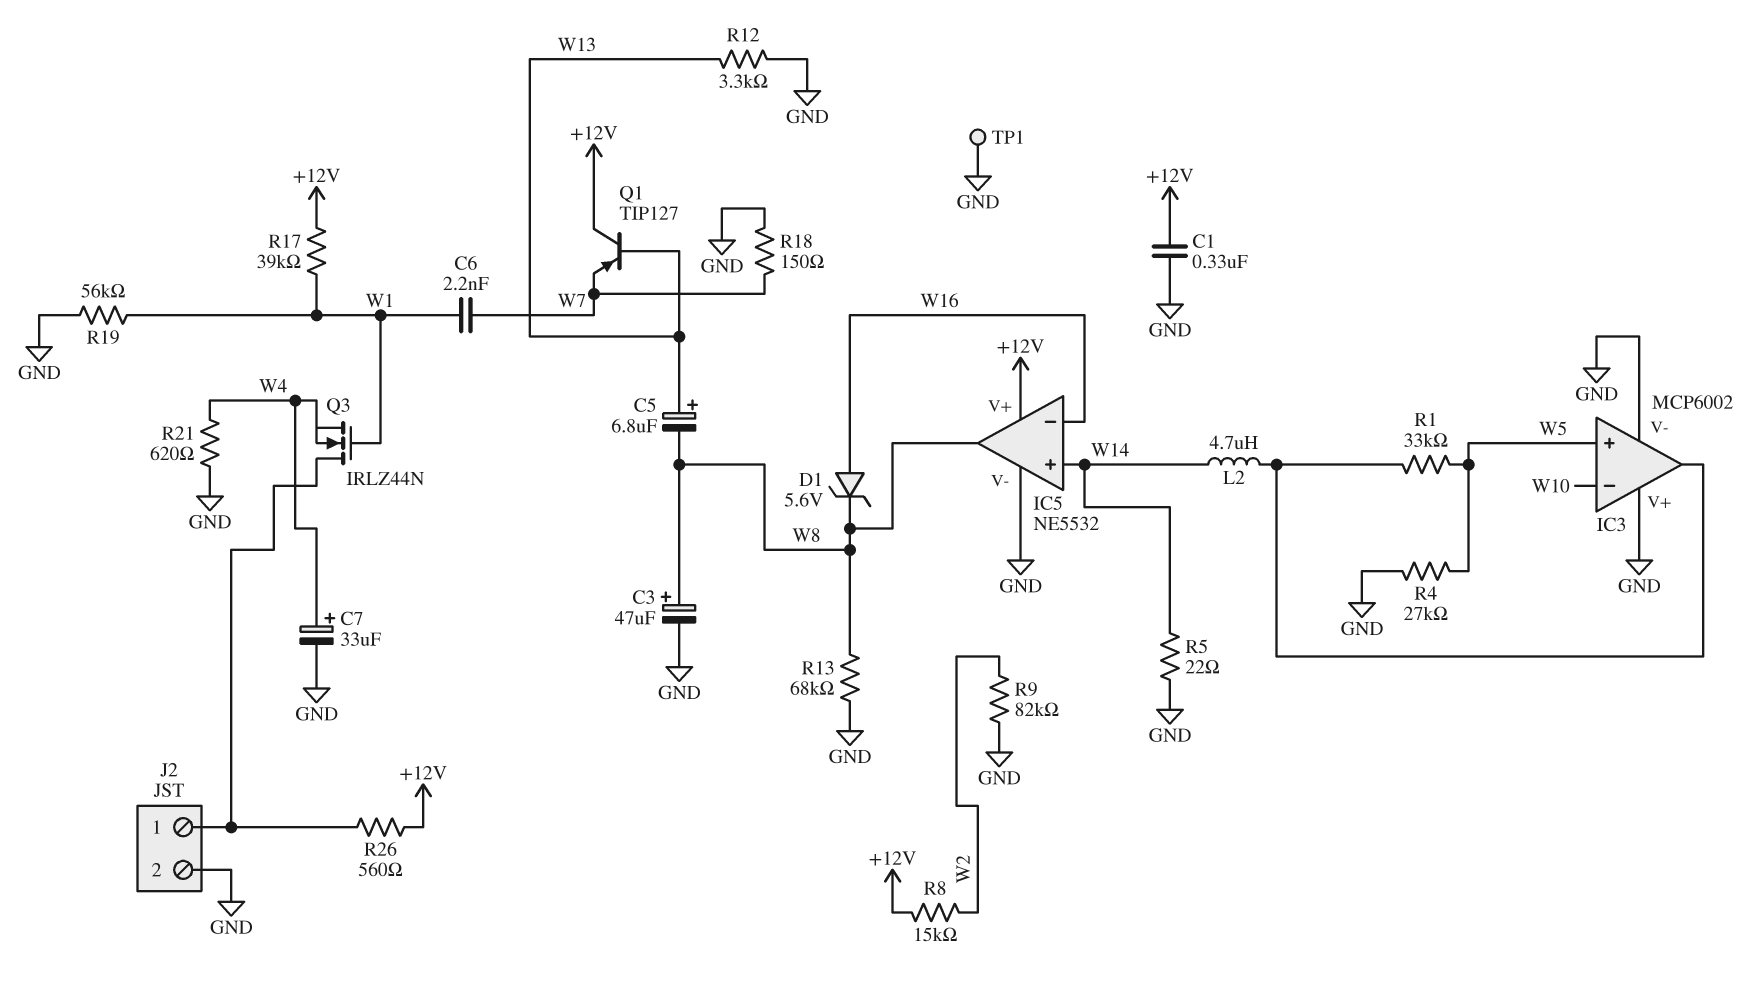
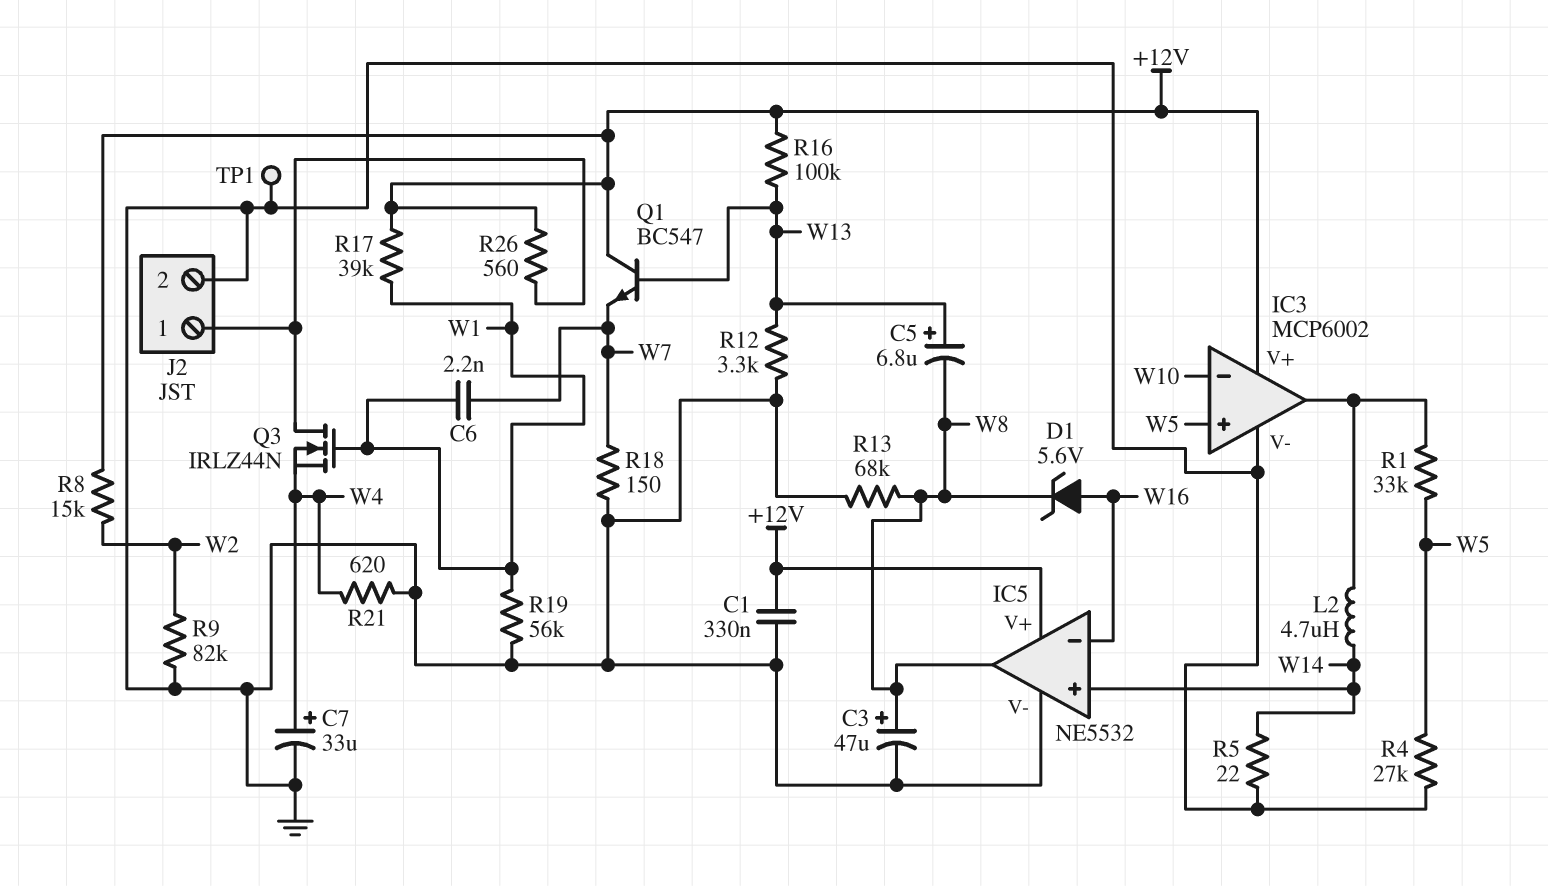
IC3 pin V+: GND -> +12V
Q1: PNP TIP127 (B W13, C +12V, E W7) -> NPN BC547 (B W13, C +12V, E W7)
R16: none -> 100k (+12V, W13)

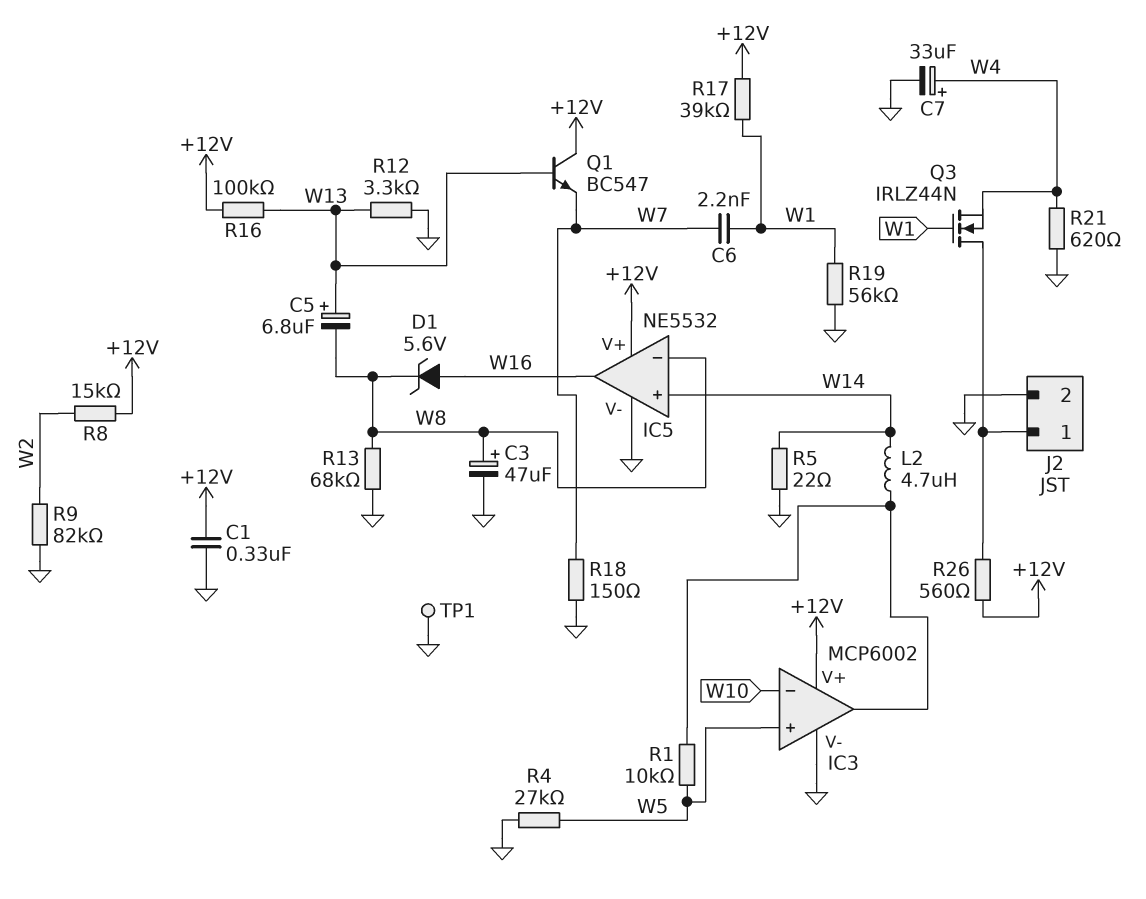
IC5 pin in-: W16 -> W8
IC5 pin out: W8 -> W16
R1: 33k (IC3/out, W5) -> 10k (IC3/out, W5)

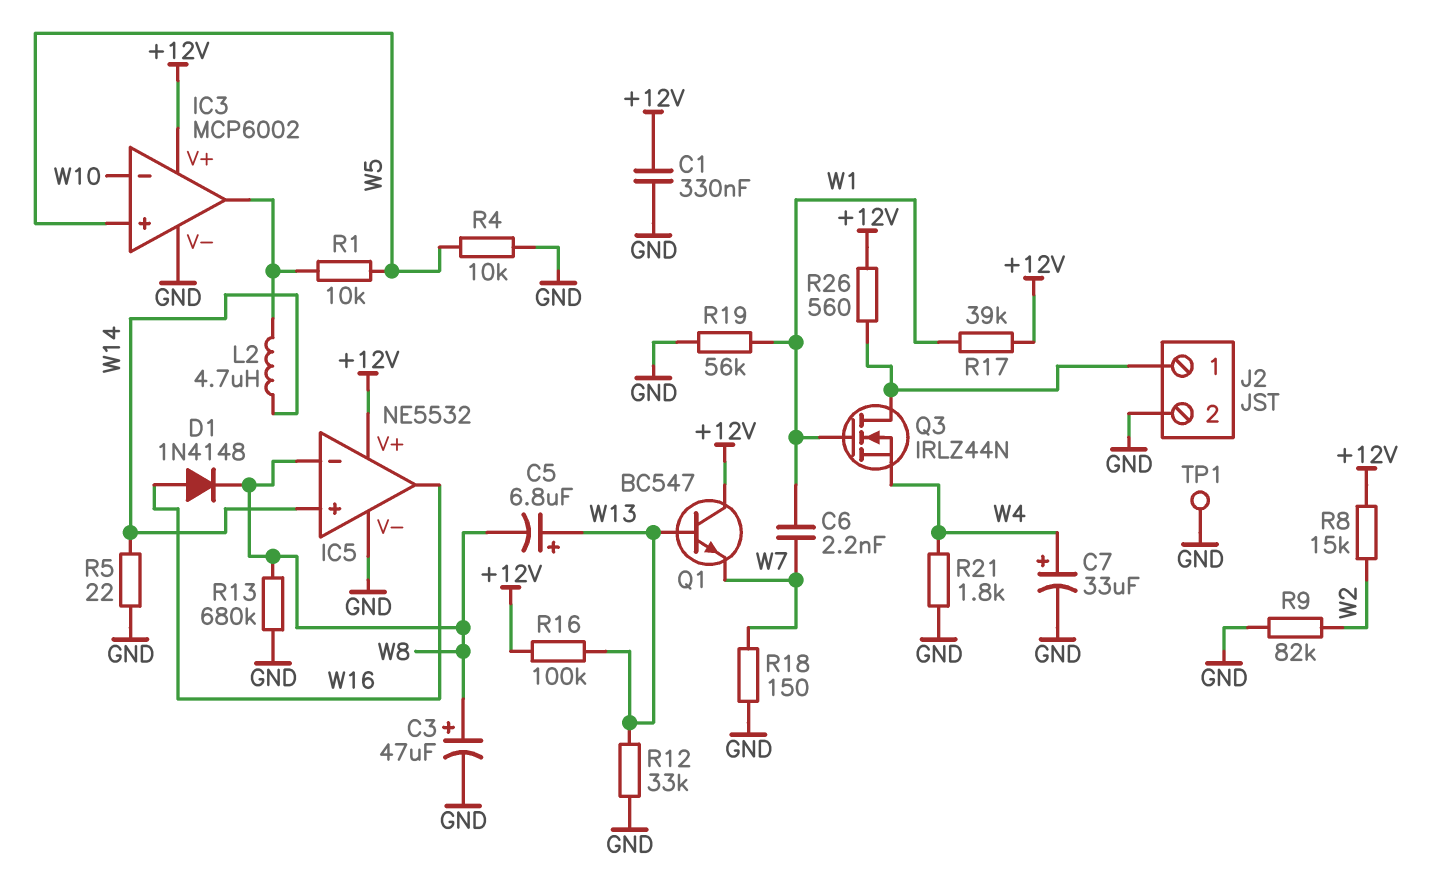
D1: zener 5.6V (A W16, K W8) -> diode 1N4148 (A W16, K W8)
R4: 27k (GND, W5) -> 10k (GND, W5)
R12: 3.3k (GND, W13) -> 33k (GND, W13)
R13: 68k (GND, W8) -> 680k (GND, W8)
R21: 620 (GND, W4) -> 1.8k (GND, W4)

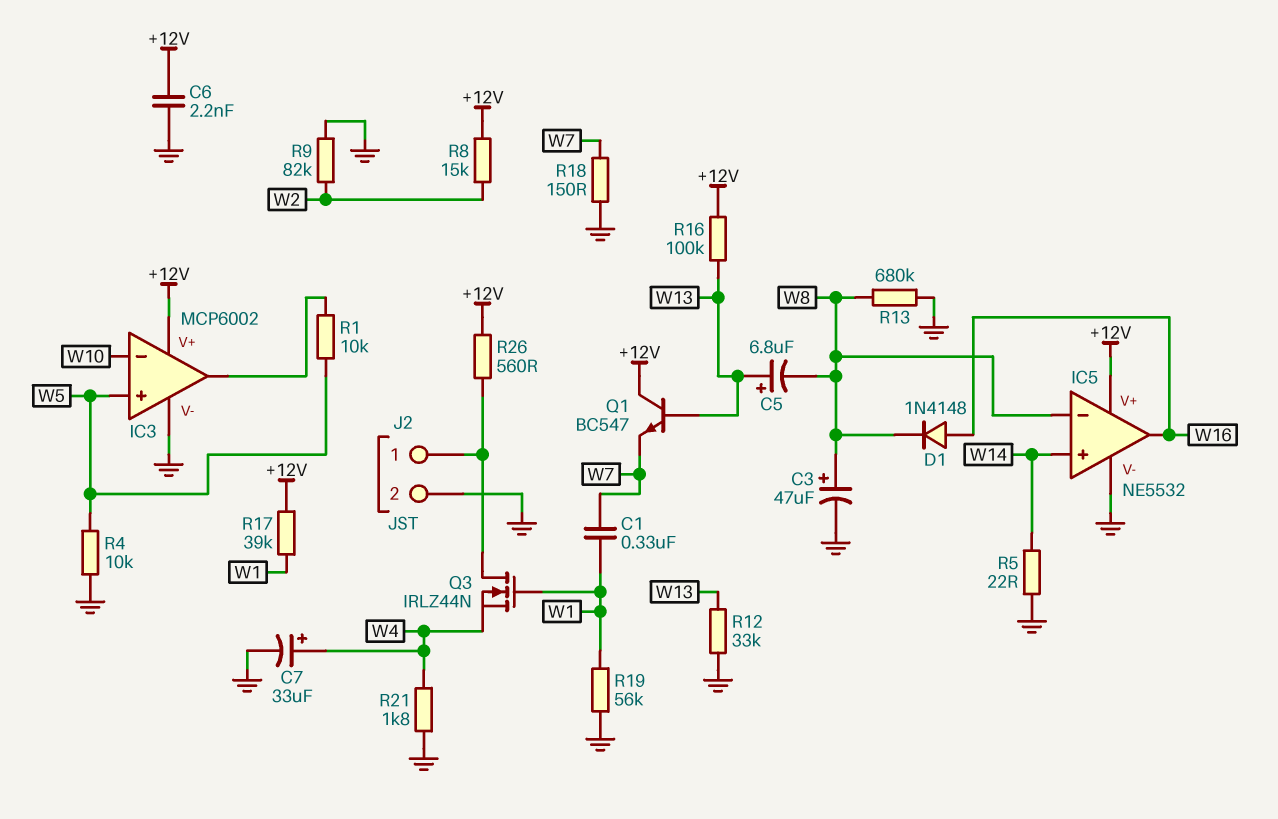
C1: 330nF (+12V, GND) -> 330nF (W1, W7)
C6: 2.2nF (W1, W7) -> 2.2nF (+12V, GND)
L2: 4.7uH (IC3/out, W14) -> none
TP1: test point (GND) -> none

